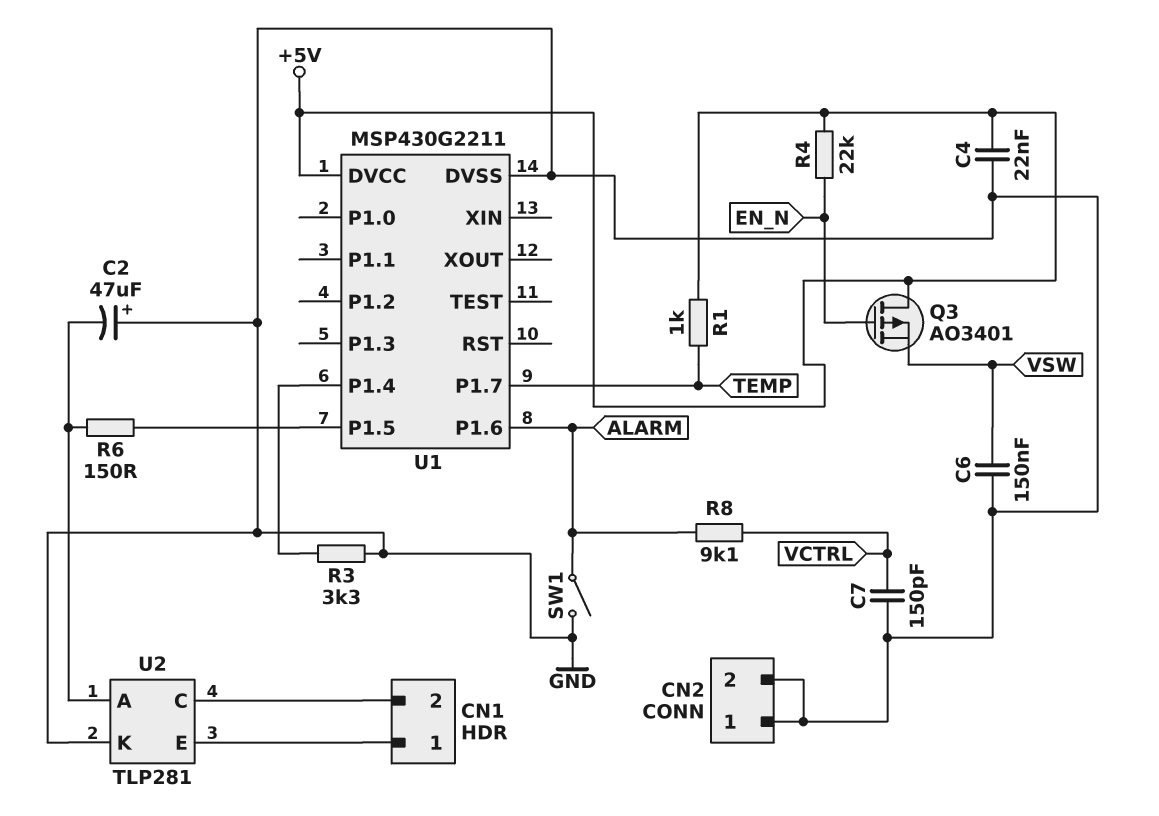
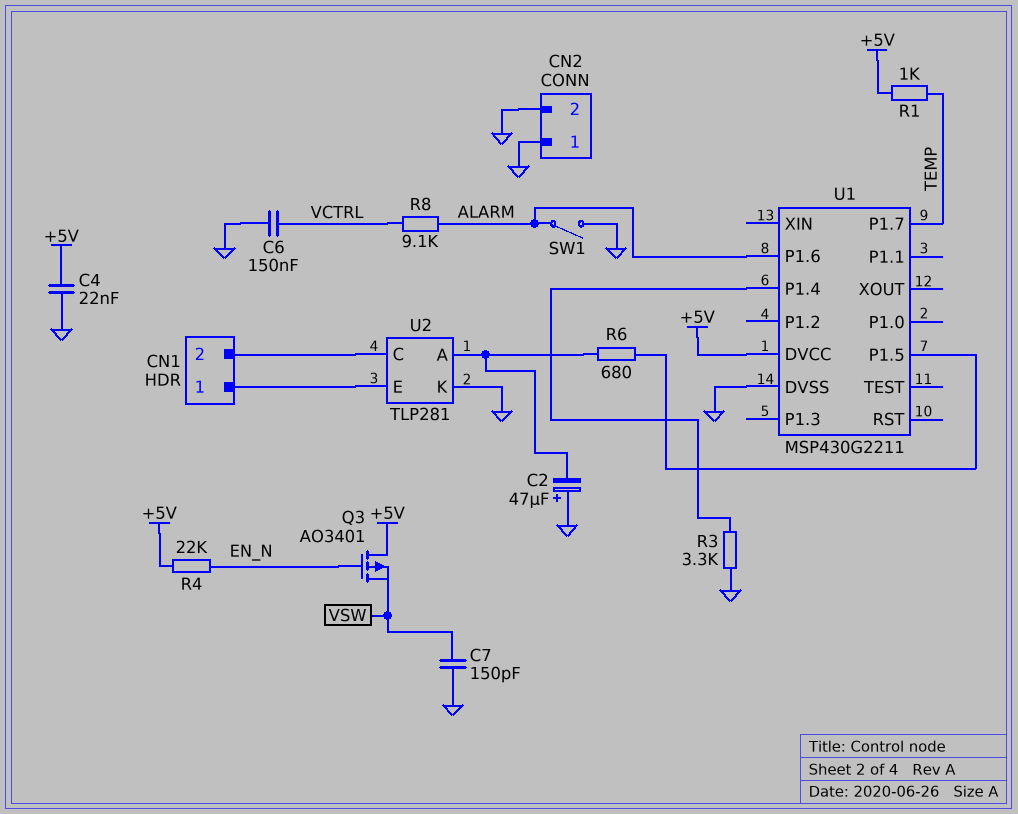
C6: 150nF (GND, VSW) -> 150nF (GND, VCTRL)
C7: 150pF (GND, VCTRL) -> 150pF (GND, VSW)
R6: 150 (U1/P1.5, U2/A) -> 680 (U1/P1.5, U2/A)

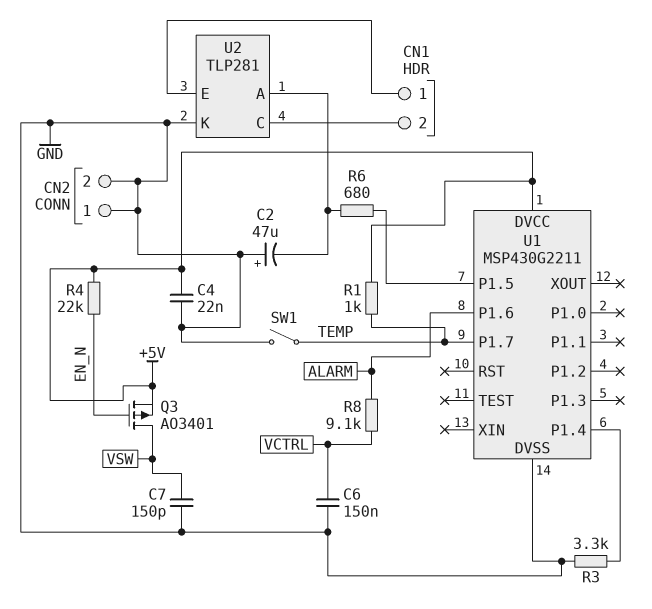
Q3: PMOS AO3401 (G EN_N, D +5V, S VSW) -> PMOS AO3401 (G EN_N, D VSW, S +5V)
SW1: switch (ALARM, GND) -> switch (GND, TEMP)

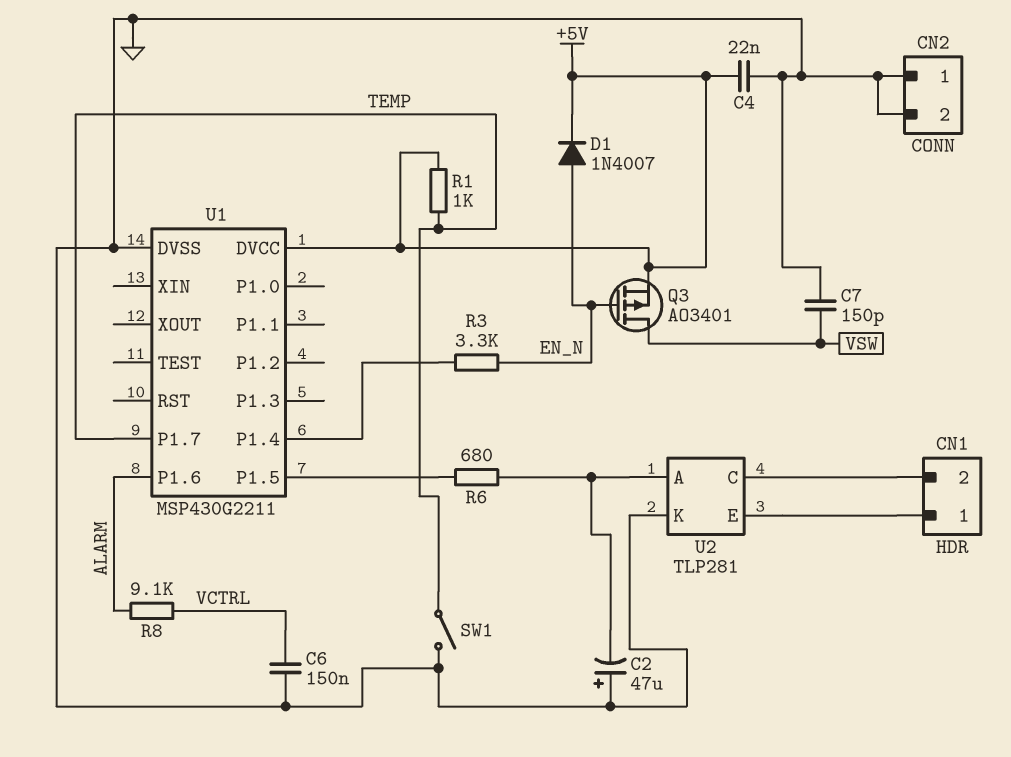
D1: none -> diode 1N4007 (A EN_N, K +5V)
R3: 3.3k (GND, U1/P1.4) -> 3.3k (EN_N, U1/P1.4)
R4: 22k (+5V, EN_N) -> none

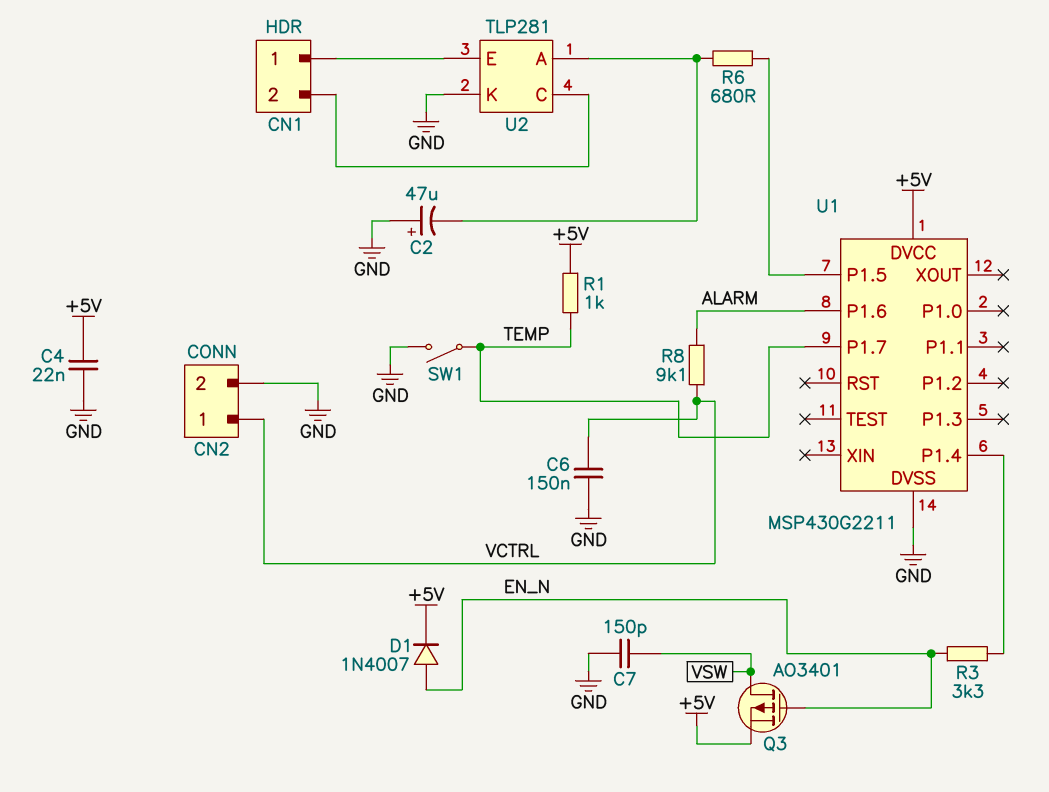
CN2 pin 1: GND -> VCTRL

